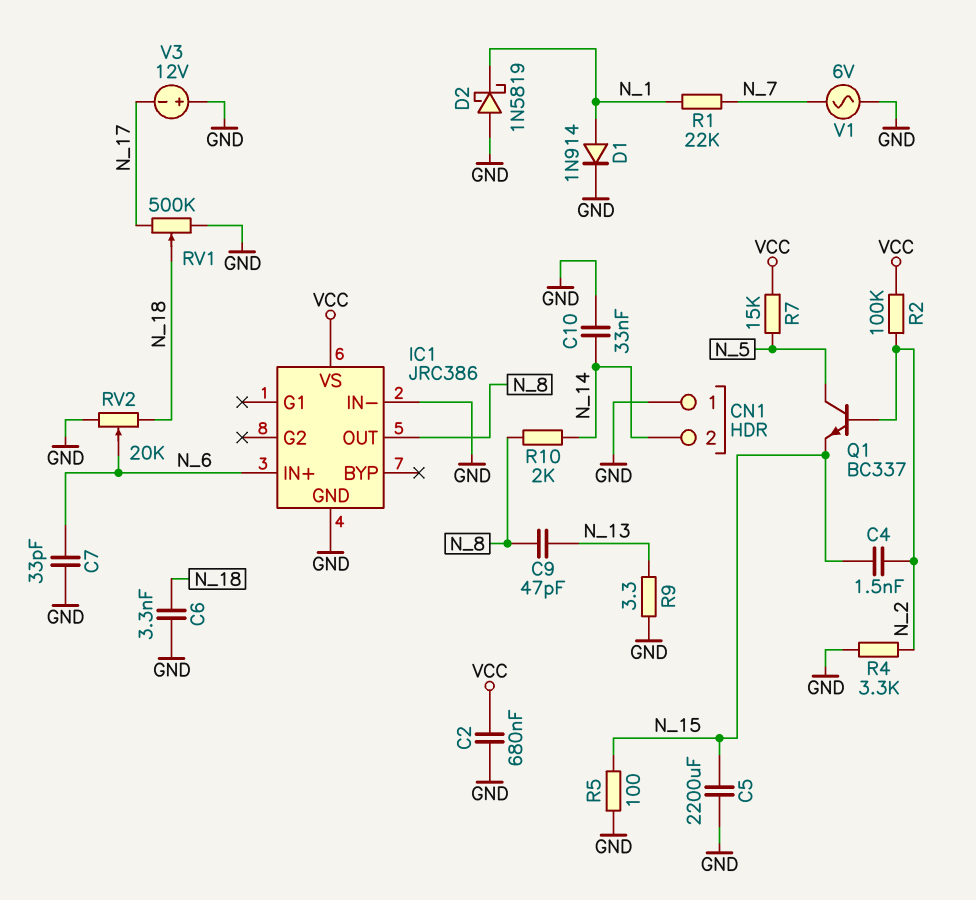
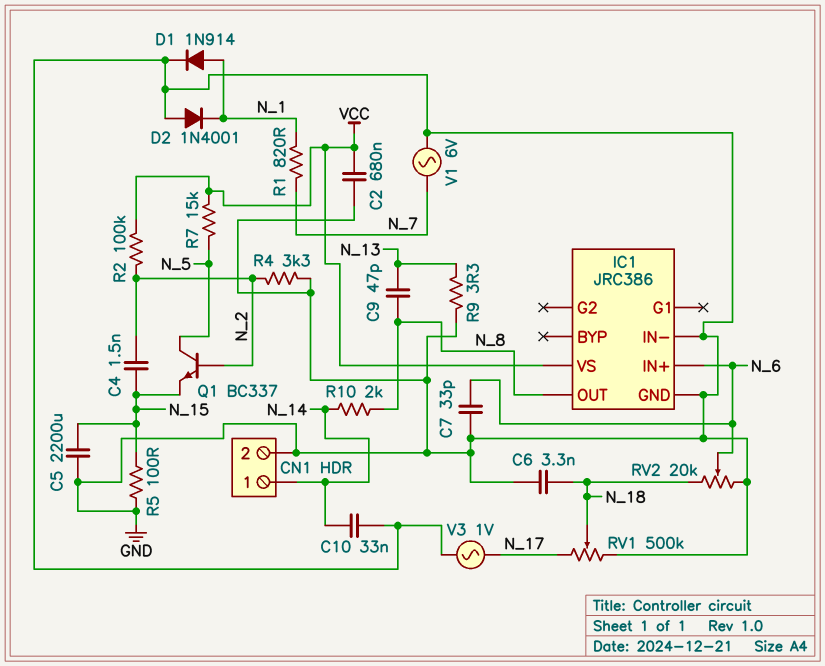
CN1 pin 1: GND -> N_14
CN1 pin 2: N_14 -> GND
D2: schottky 1N5819 (A GND, K N_1) -> diode 1N4001 (A GND, K N_1)
R1: 22k (N_1, N_7) -> 820 (N_1, N_7)
V3: 12V (plus GND, minus N_17) -> AC 1V (GND, N_17)

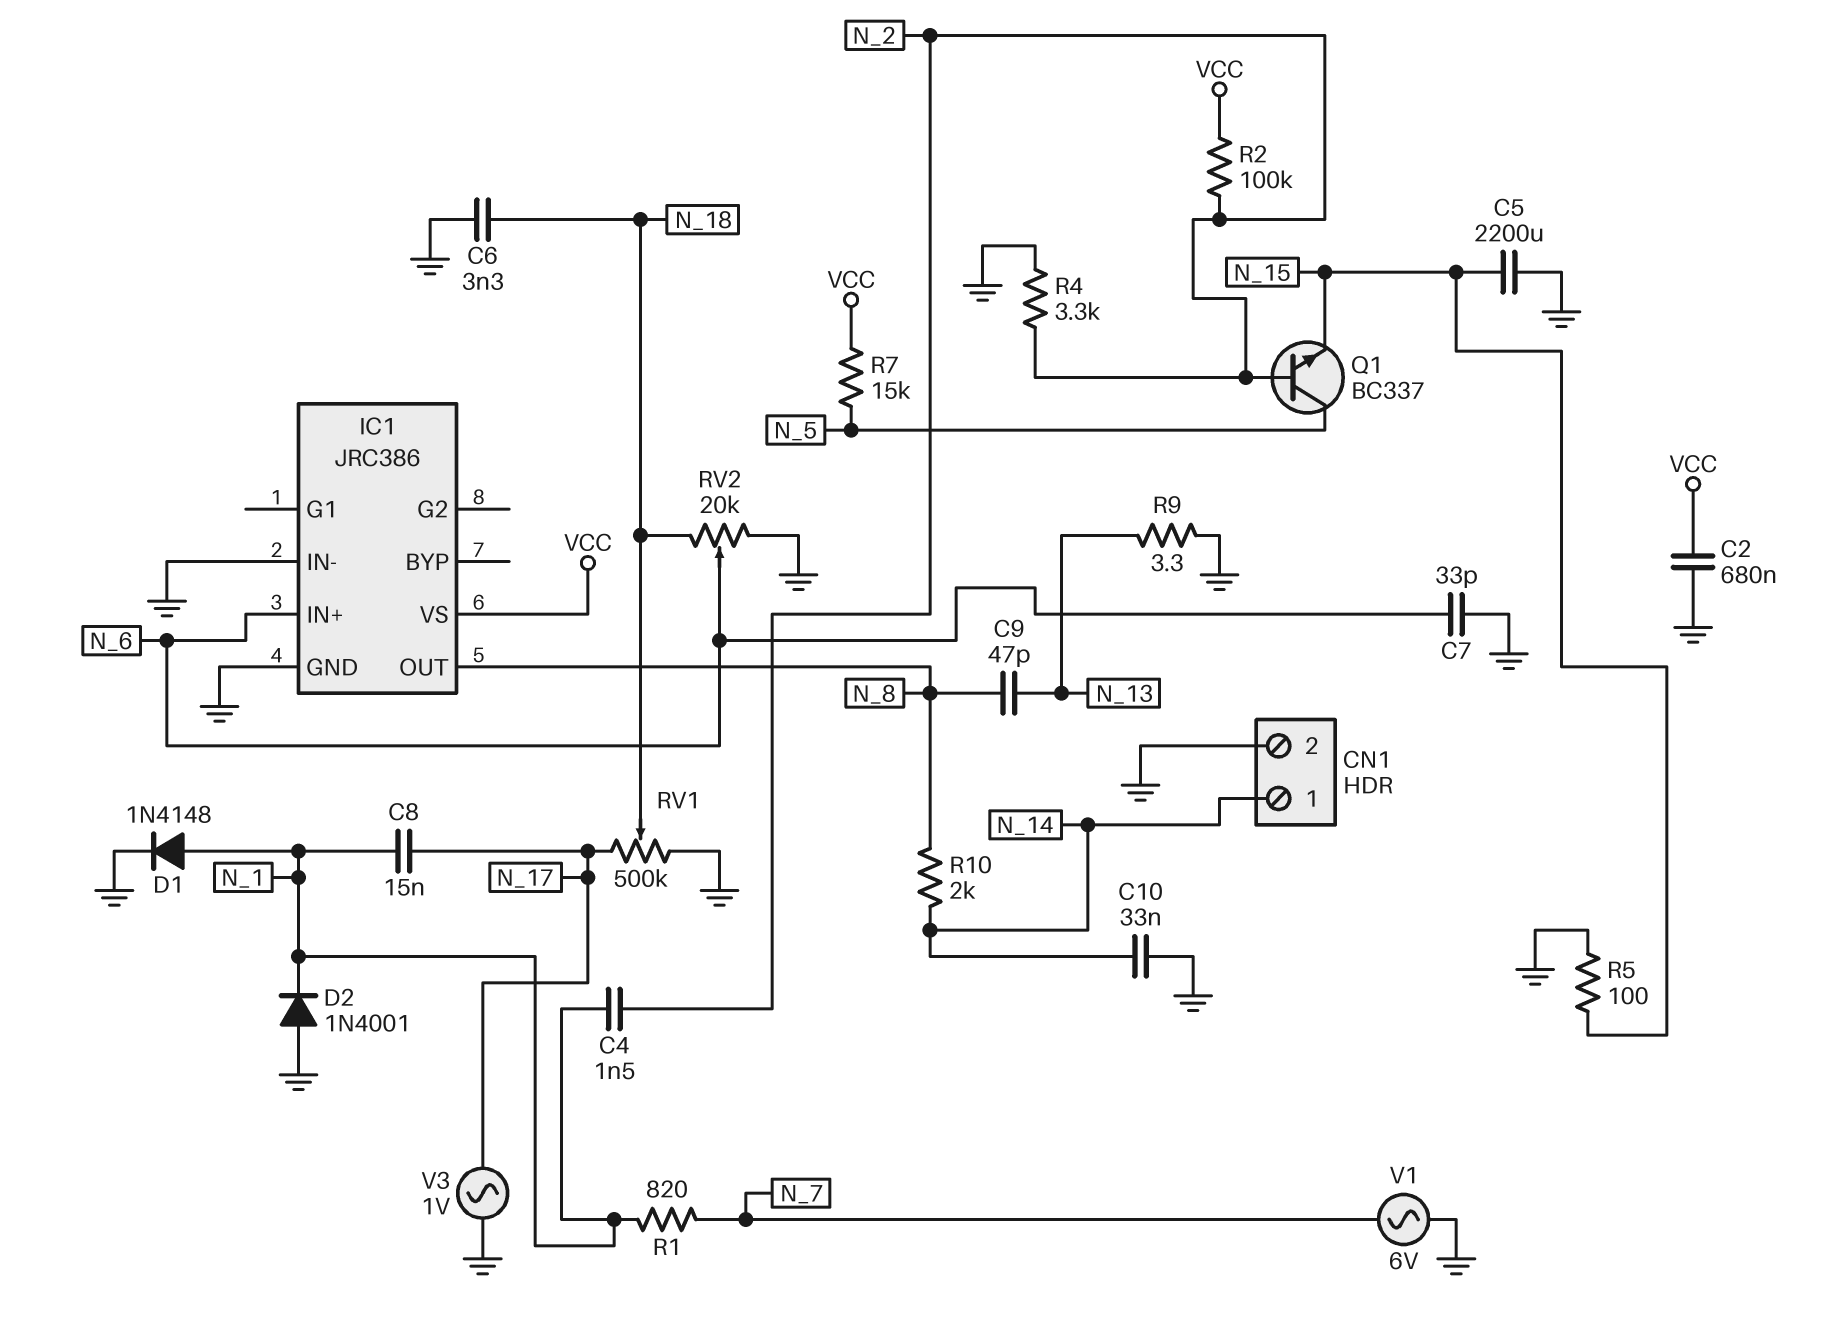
C4: 1.5nF (N_2, N_15) -> 1.5nF (N_1, N_2)
C8: none -> 15nF (N_1, N_17)
D1: diode 1N914 (A N_1, K GND) -> diode 1N4148 (A N_1, K GND)

